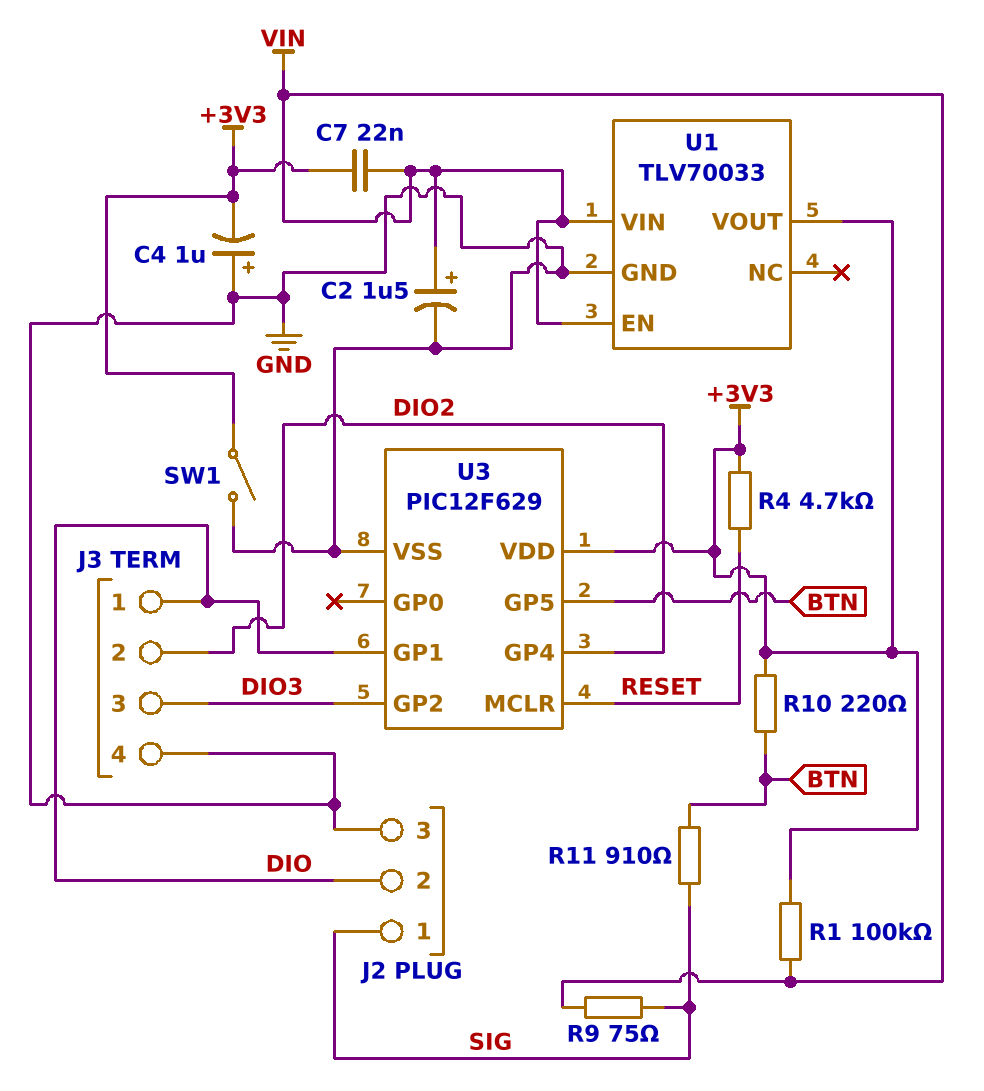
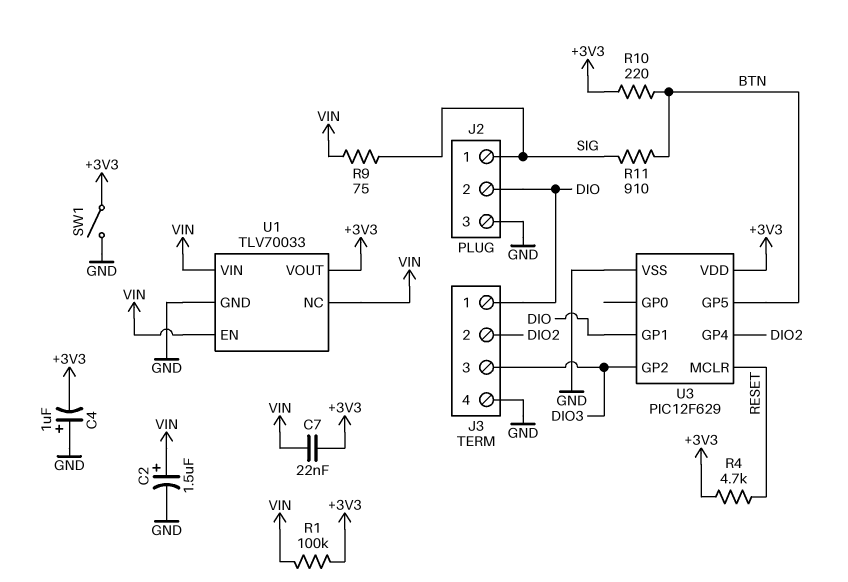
U1 pin NC: none -> VIN

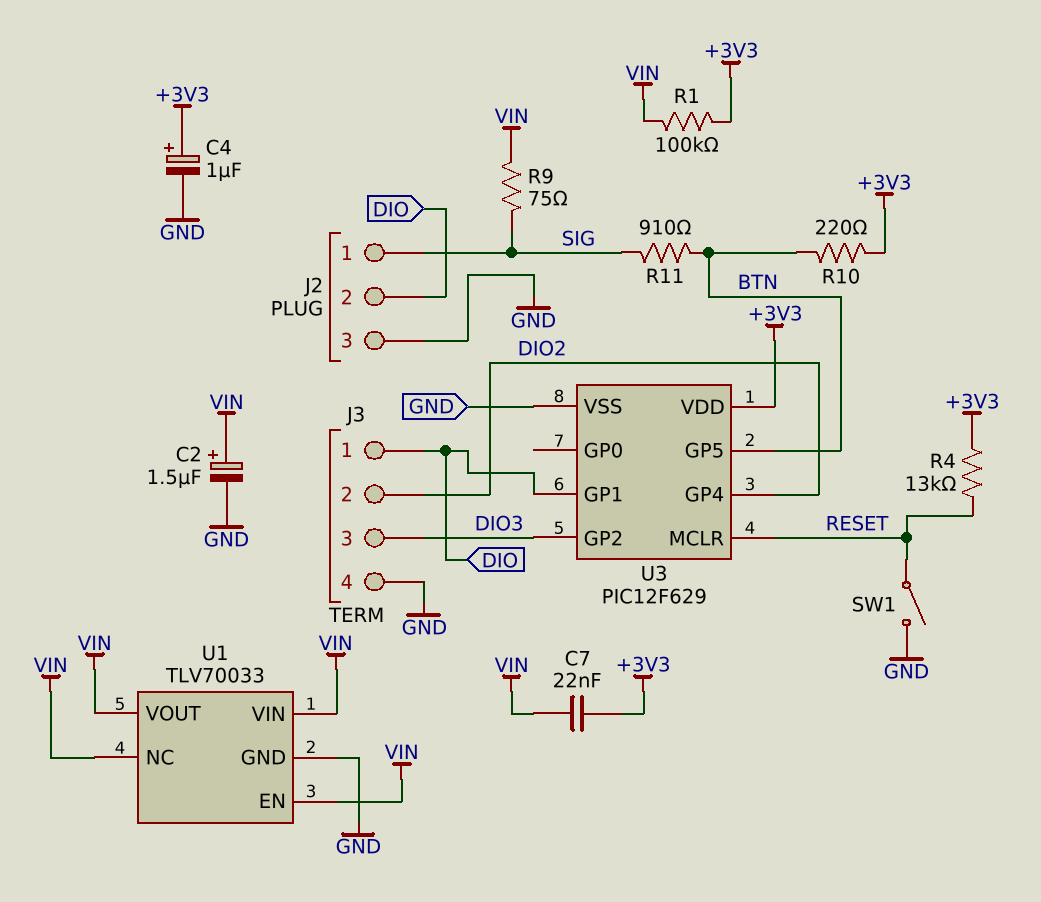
C4: 1uF (plus GND, minus +3V3) -> 1uF (plus +3V3, minus GND)
R4: 4.7k (+3V3, RESET) -> 13k (+3V3, RESET)
SW1: switch (+3V3, GND) -> switch (GND, RESET)
U1 pin VOUT: +3V3 -> VIN

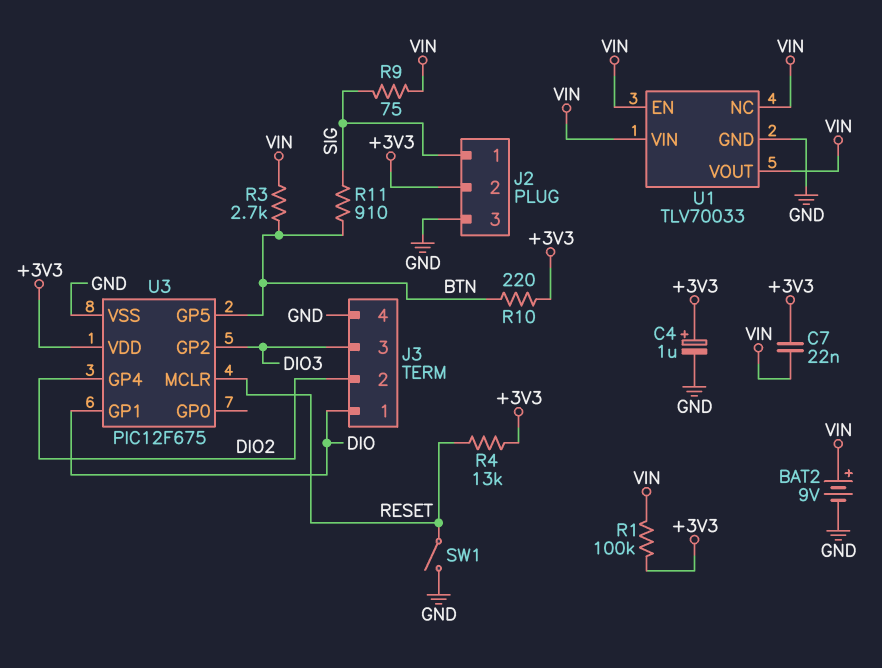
BAT2: none -> 9V (plus VIN, minus GND)
C2: 1.5uF (plus VIN, minus GND) -> none
J2 pin 2: DIO -> +3V3
R3: none -> 2.7k (BTN, VIN)
U3: PIC12F629 -> PIC12F675

